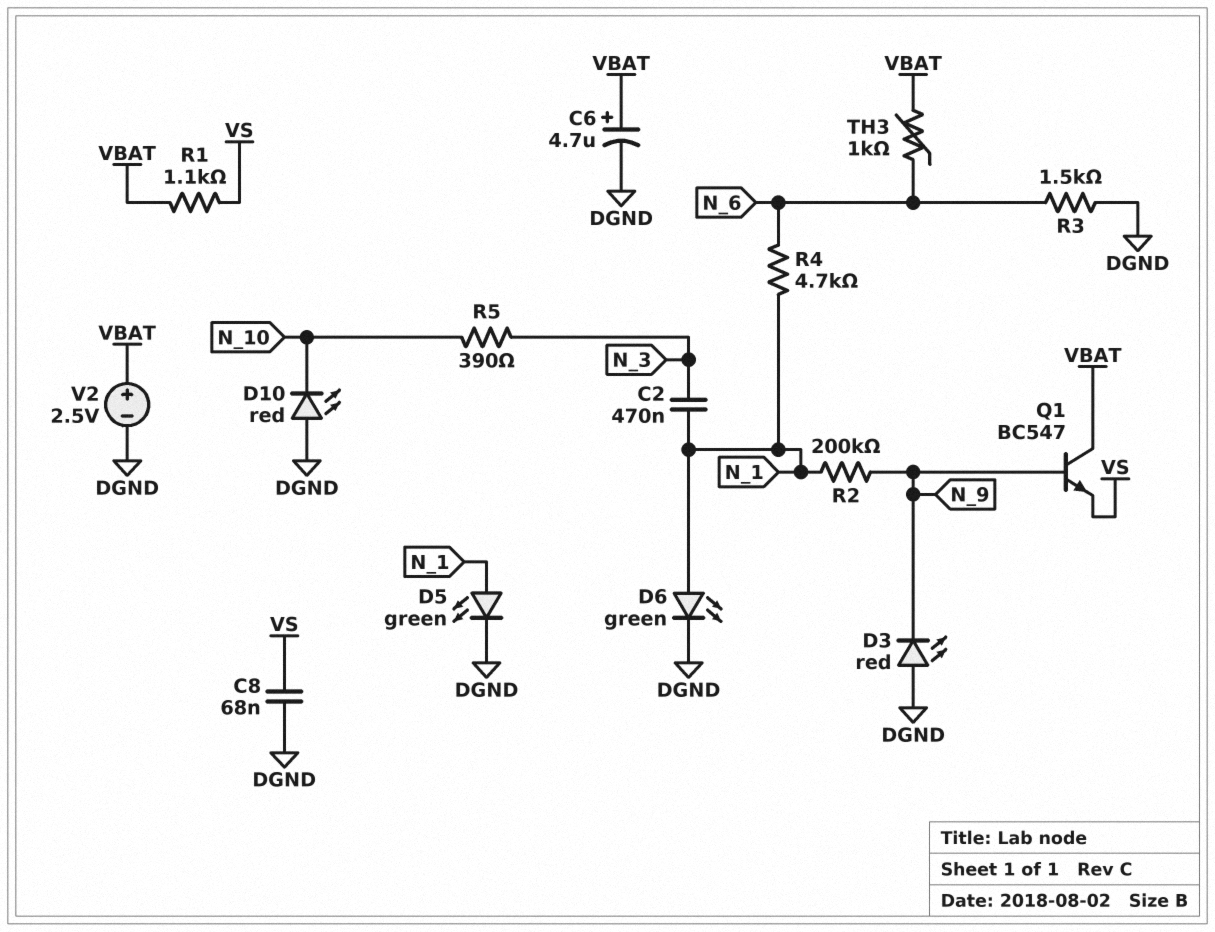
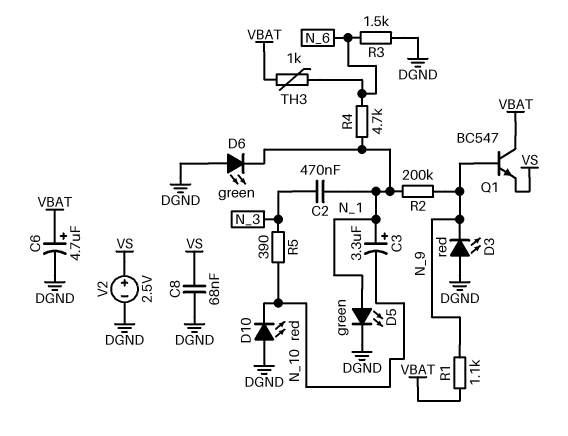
C3: none -> 3.3uF (plus N_1, minus N_10)
D6: LED green (A N_1, K DGND) -> LED green (A DGND, K N_1)
R1: 1.1k (VBAT, VS) -> 1.1k (N_9, VBAT)
V2: 2.5V (plus VBAT, minus DGND) -> 2.5V (plus VS, minus DGND)

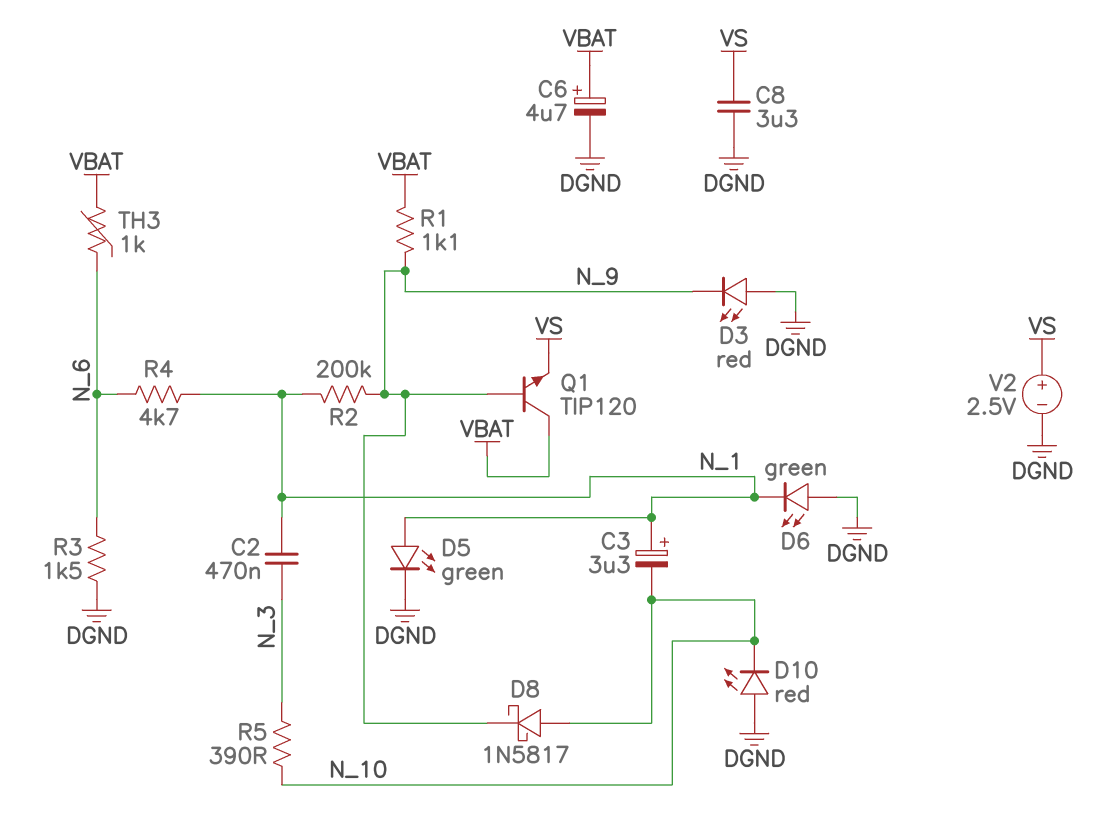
C8: 68nF (DGND, VS) -> 3.3uF (DGND, VS)
D8: none -> schottky 1N5817 (A N_10, K N_9)
Q1: NPN BC547 (B N_9, C VBAT, E VS) -> NPN TIP120 (B N_9, C VBAT, E VS)

